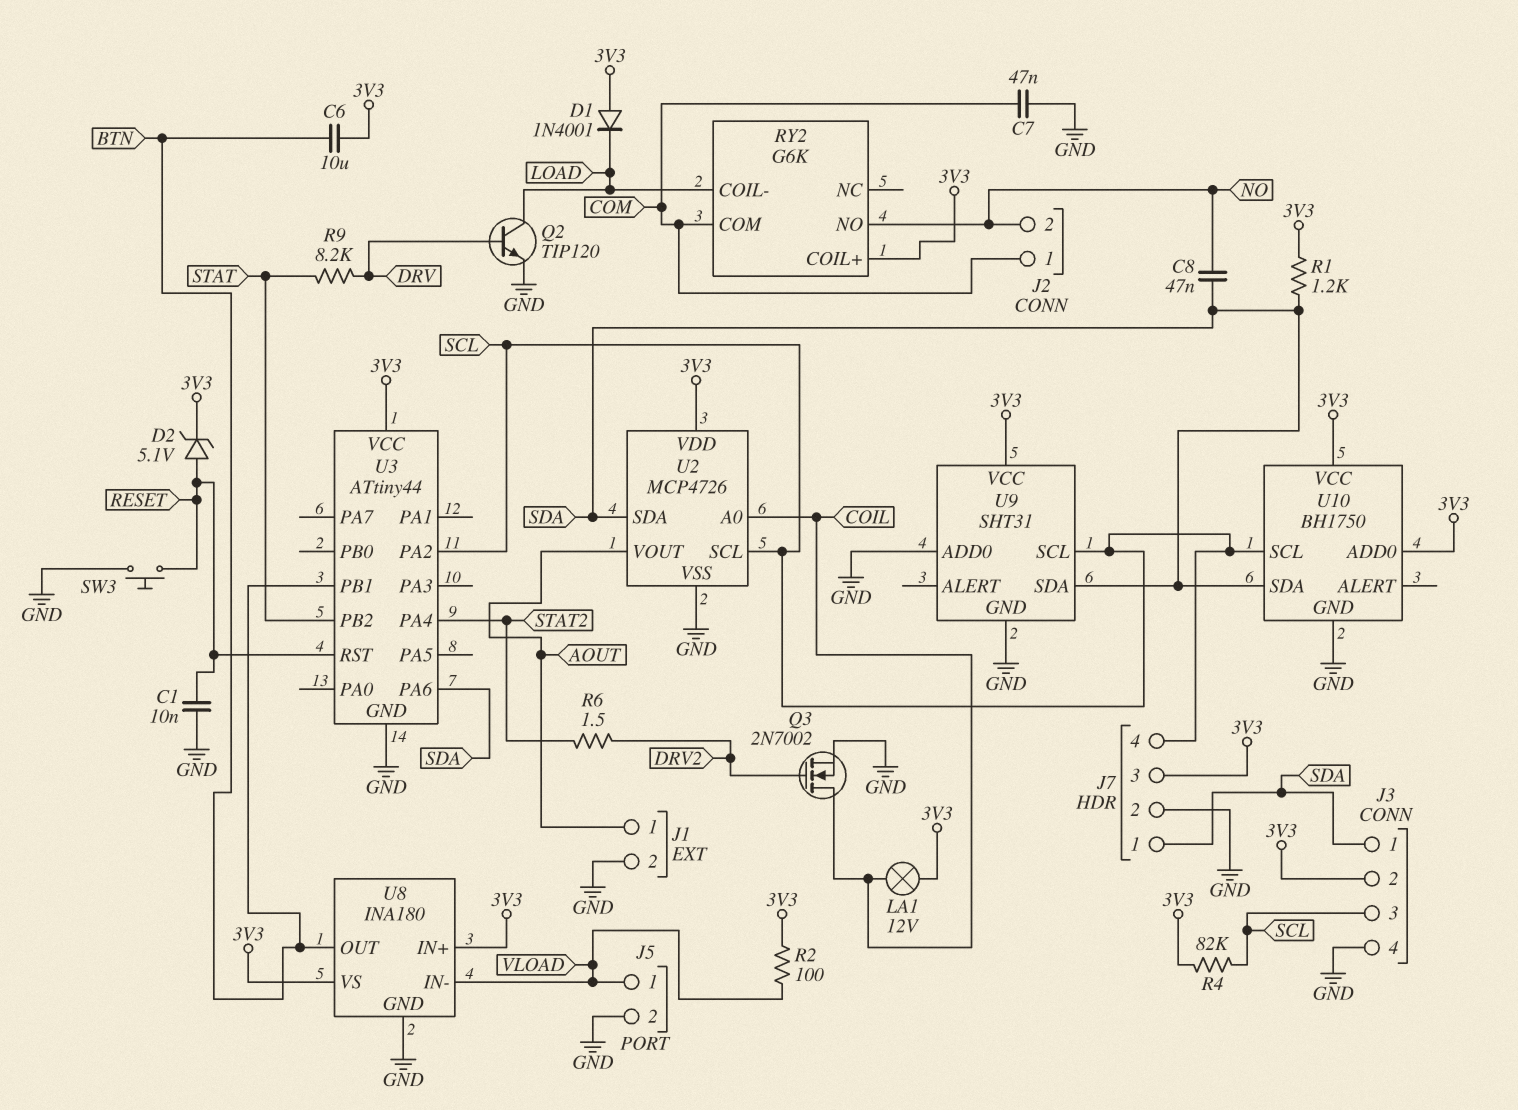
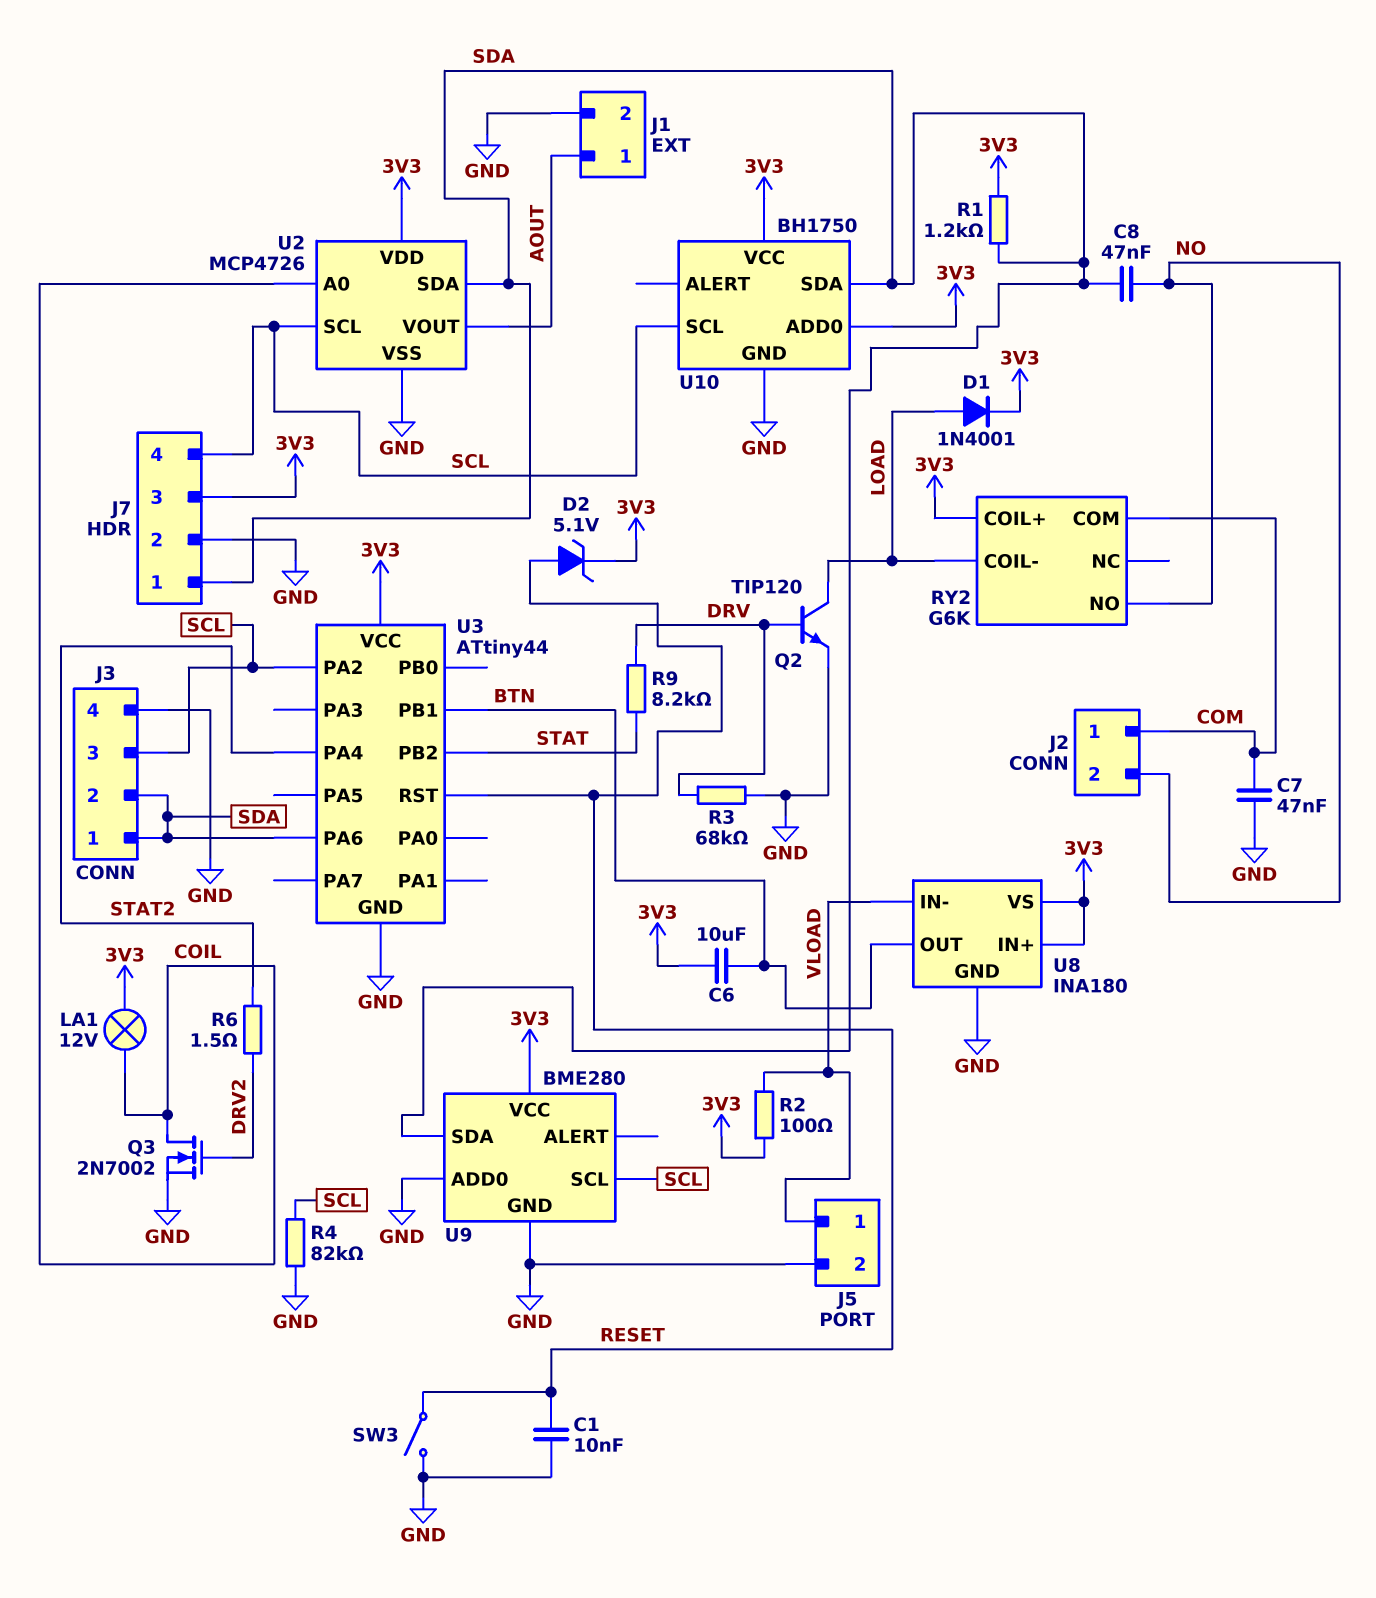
D1: diode 1N4001 (A 3V3, K LOAD) -> diode 1N4001 (A LOAD, K 3V3)
J3 pin 2: 3V3 -> SDA
R3: none -> 68k (DRV, GND)
R4: 82k (3V3, SCL) -> 82k (GND, SCL)
SW3: button (GND, RESET) -> switch (GND, RESET)
U9: SHT31 -> BME280

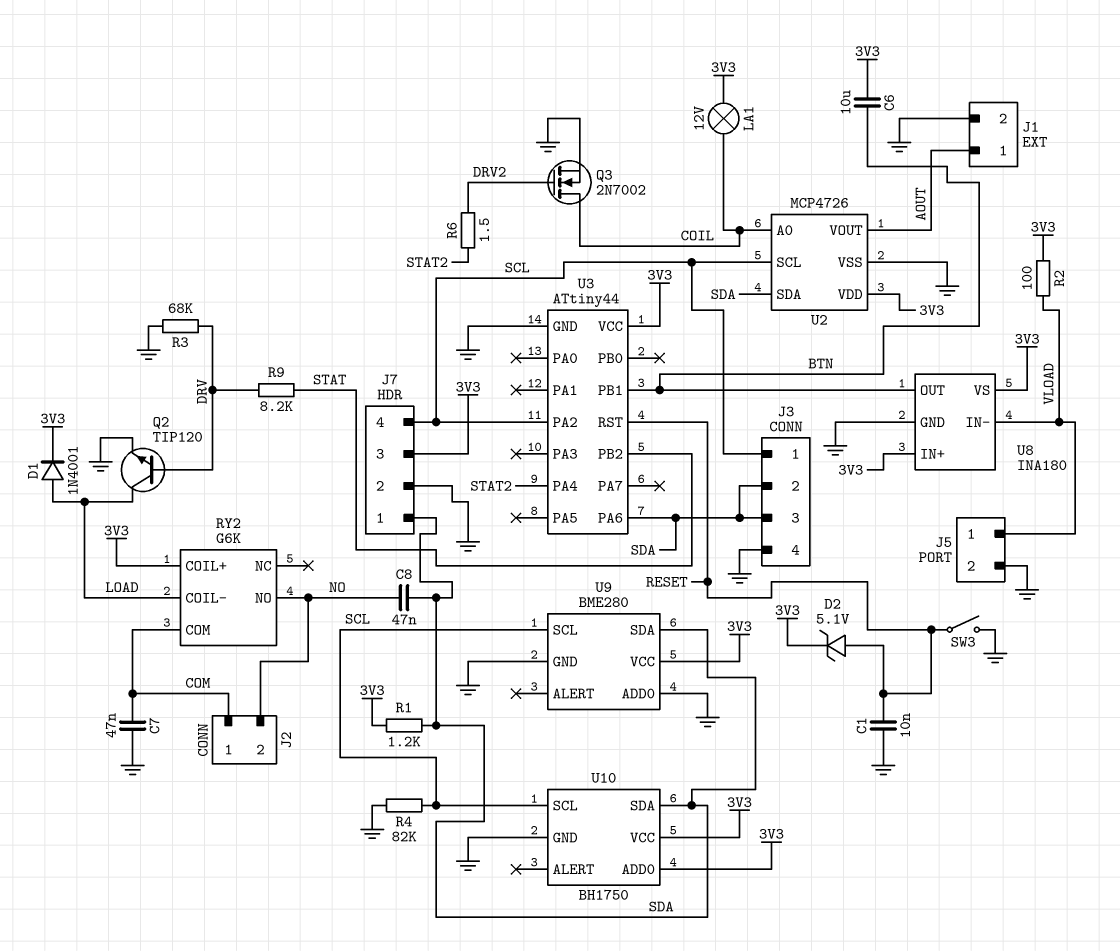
J3 pin 1: SDA -> SCL
J3 pin 3: SCL -> SDA

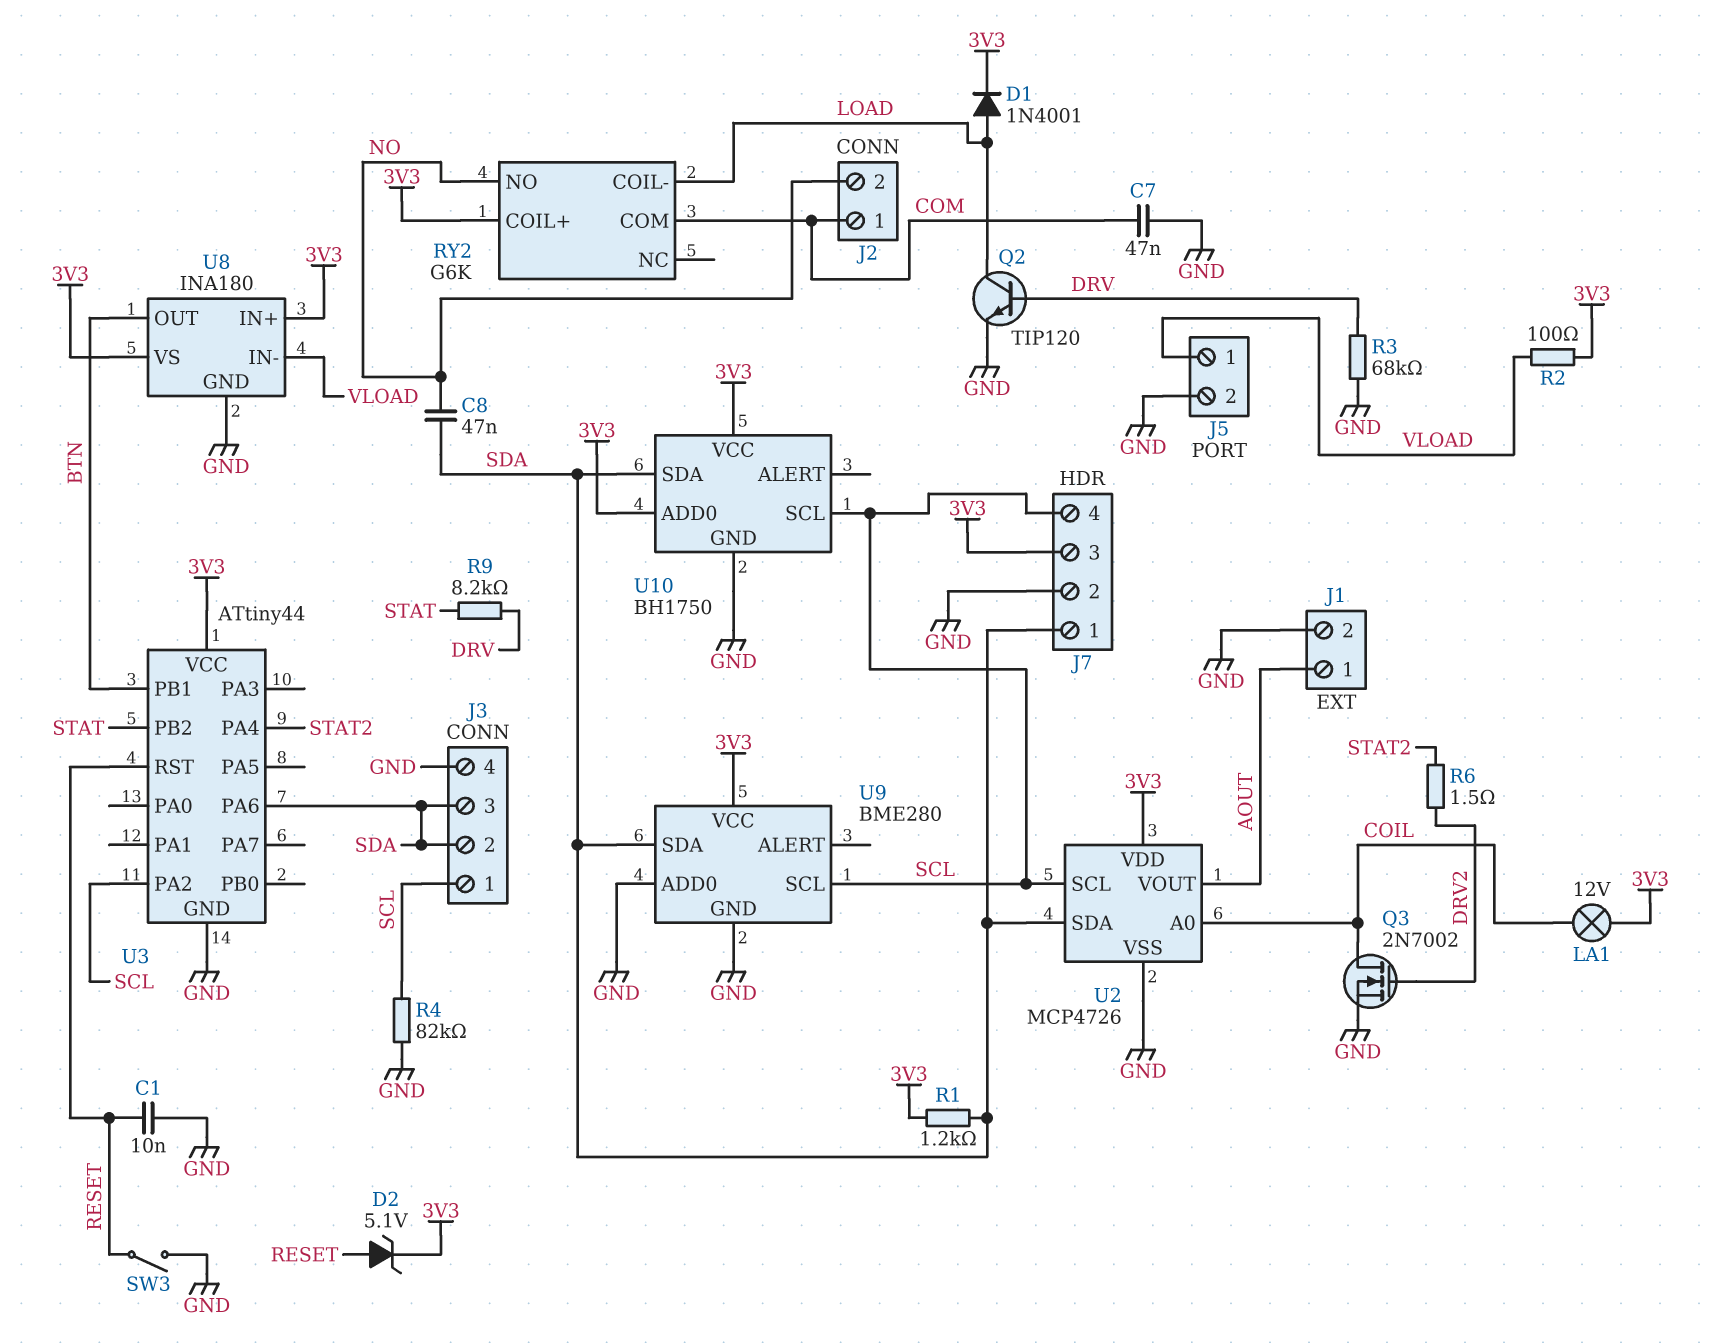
C6: 10uF (3V3, BTN) -> none

